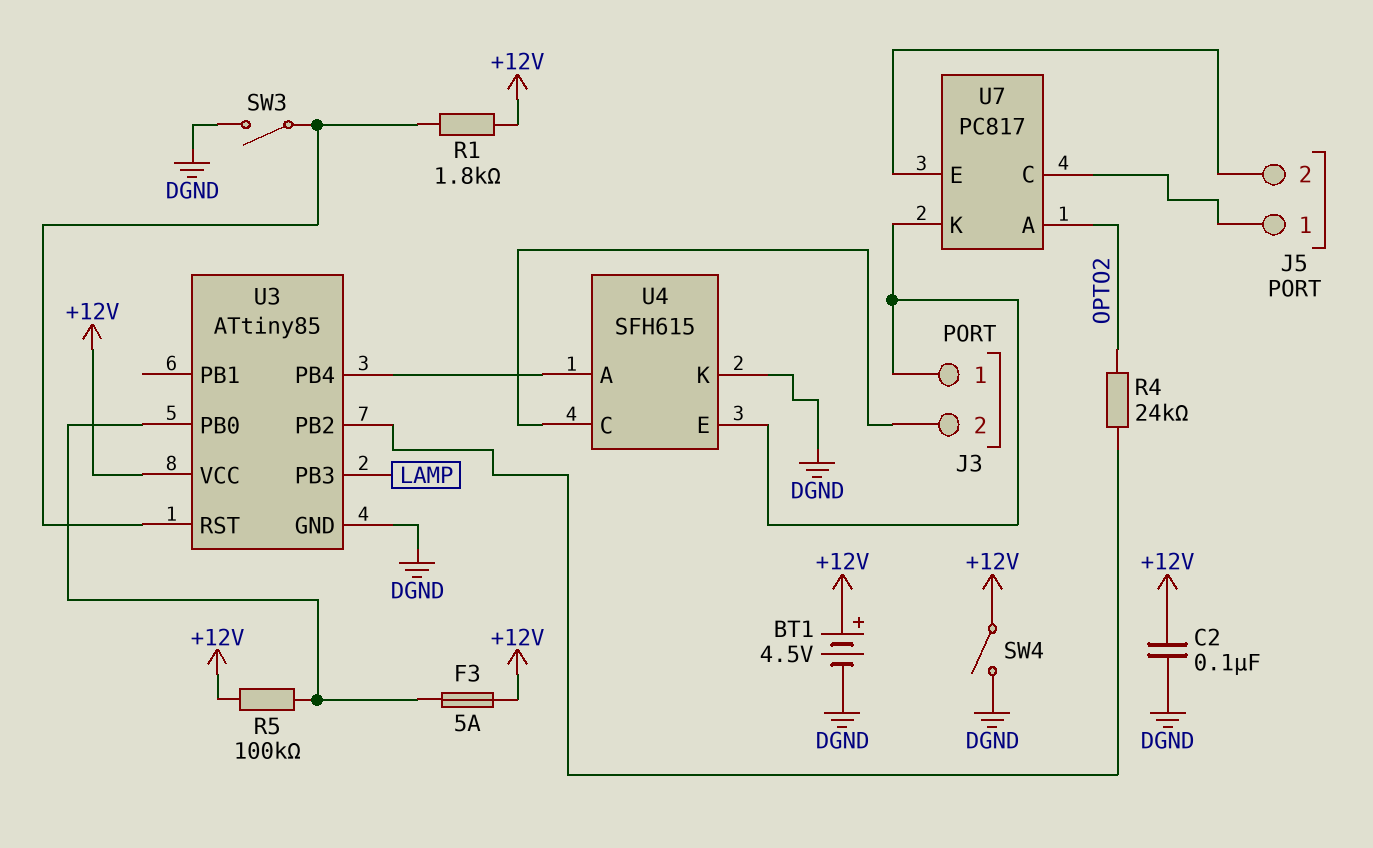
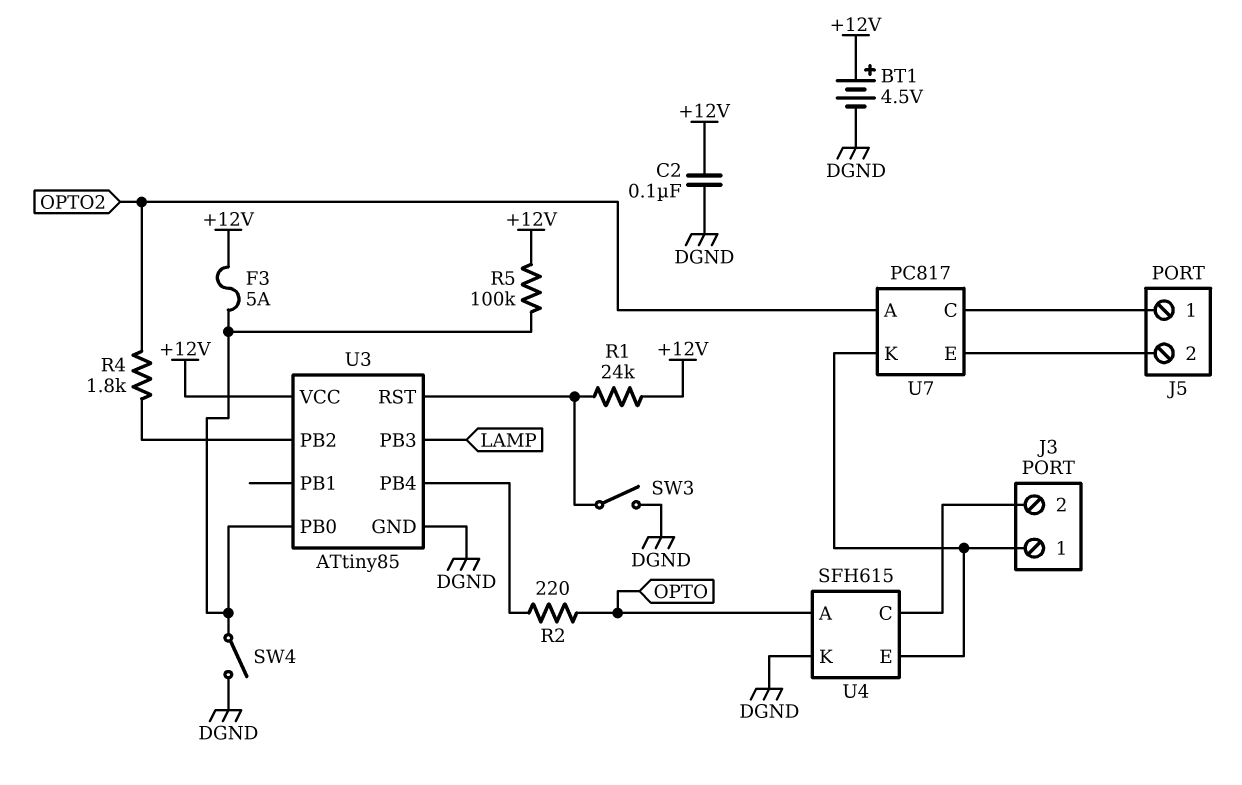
R1: 1.8k (+12V, U3/RST) -> 24k (+12V, U3/RST)
R2: none -> 220 (OPTO, U3/PB4)
R4: 24k (OPTO2, U3/PB2) -> 1.8k (OPTO2, U3/PB2)
SW4: switch (+12V, DGND) -> switch (DGND, U3/PB0)
U4 pin A: U3/PB4 -> OPTO

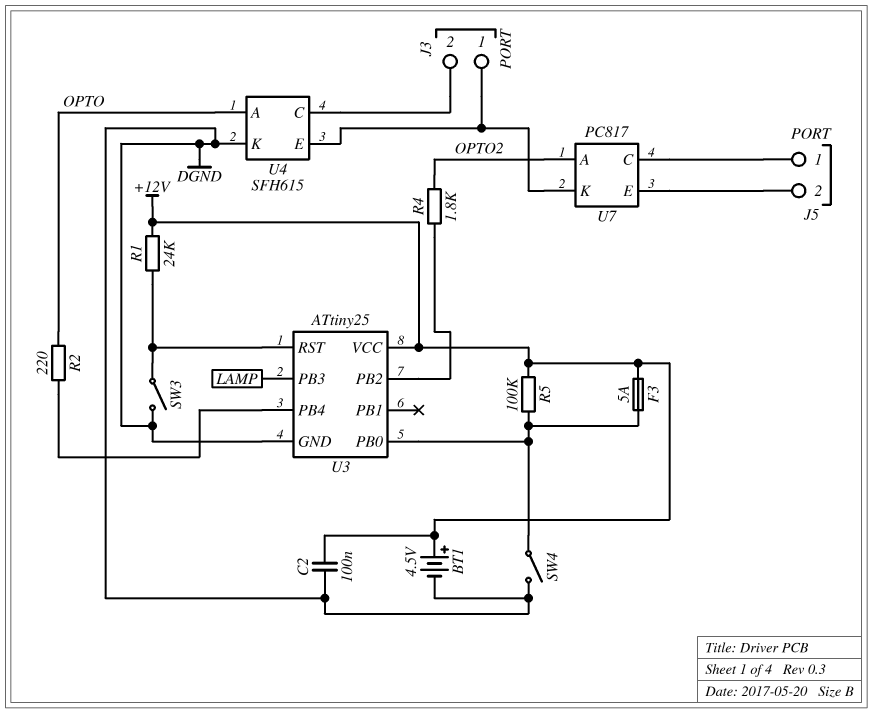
U3: ATtiny85 -> ATtiny25

